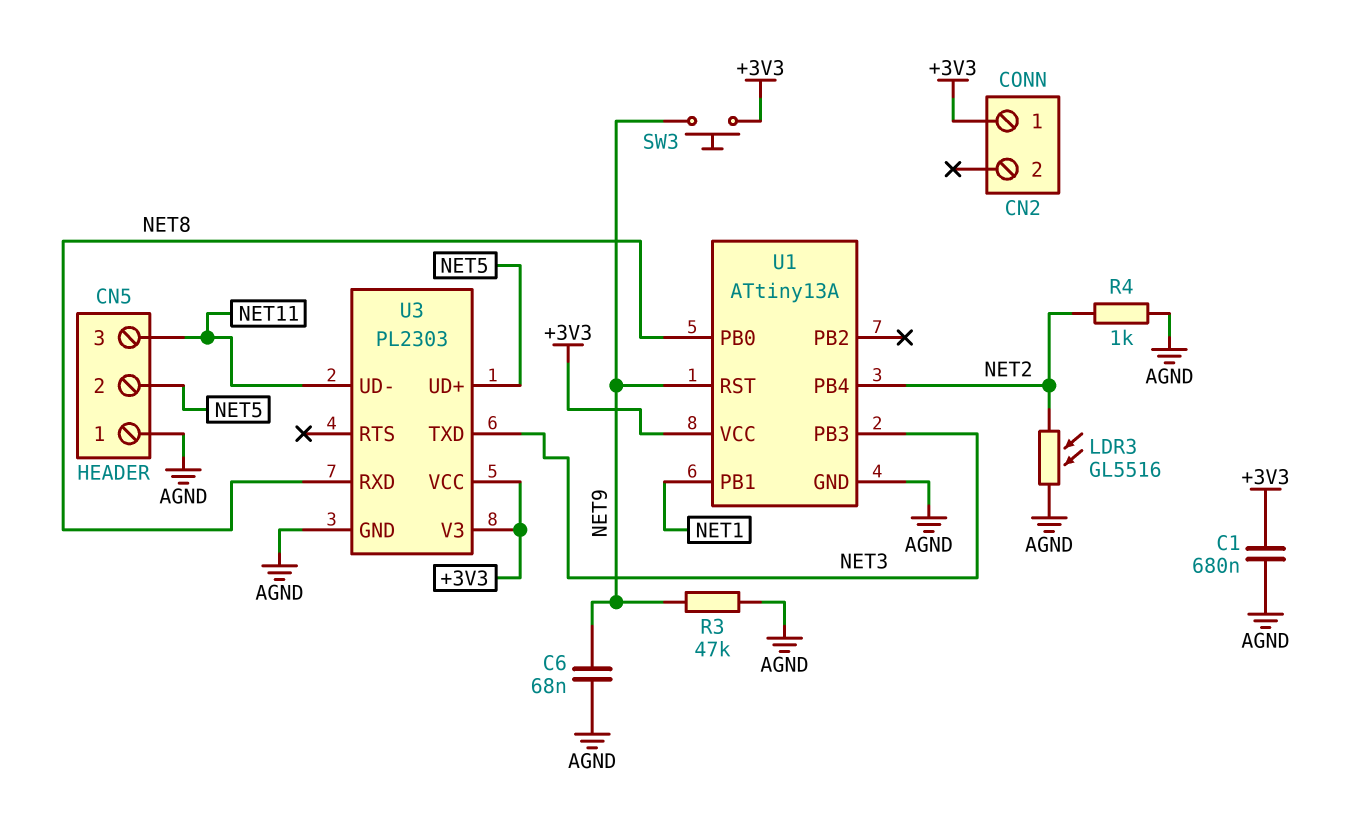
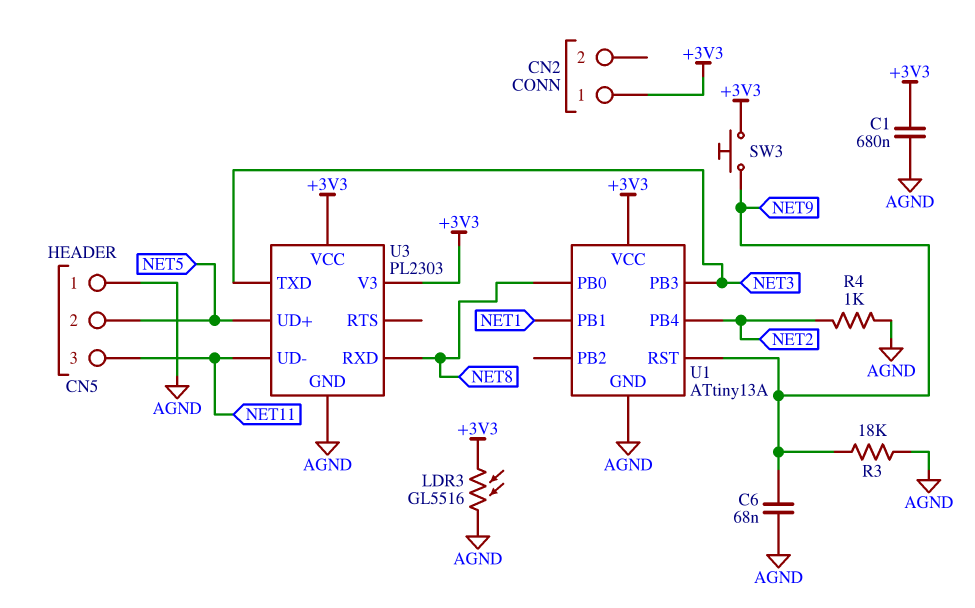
LDR3: GL5516 (AGND, NET2) -> GL5516 (+3V3, AGND)
R3: 47k (AGND, NET9) -> 18k (AGND, NET9)

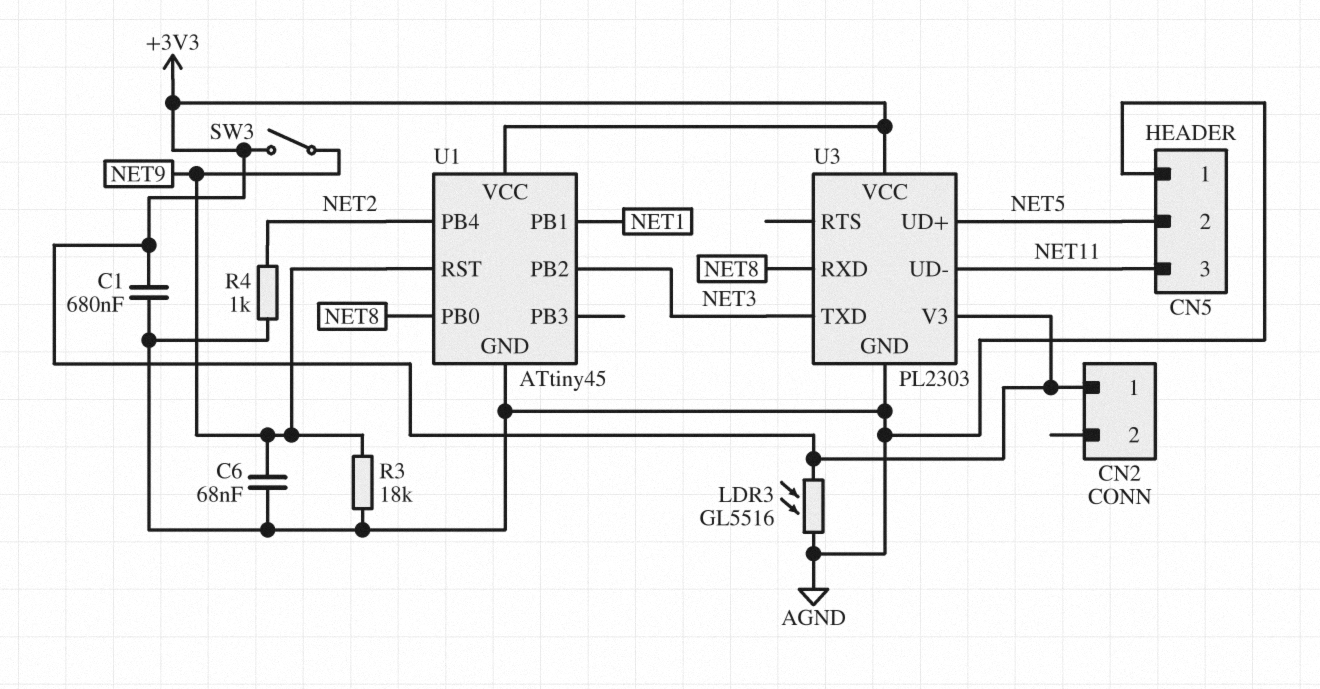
SW3: button (+3V3, NET9) -> switch (+3V3, NET9)
U1: ATtiny13A -> ATtiny45
U1 pin PB2: none -> NET3
U1 pin PB3: NET3 -> none

